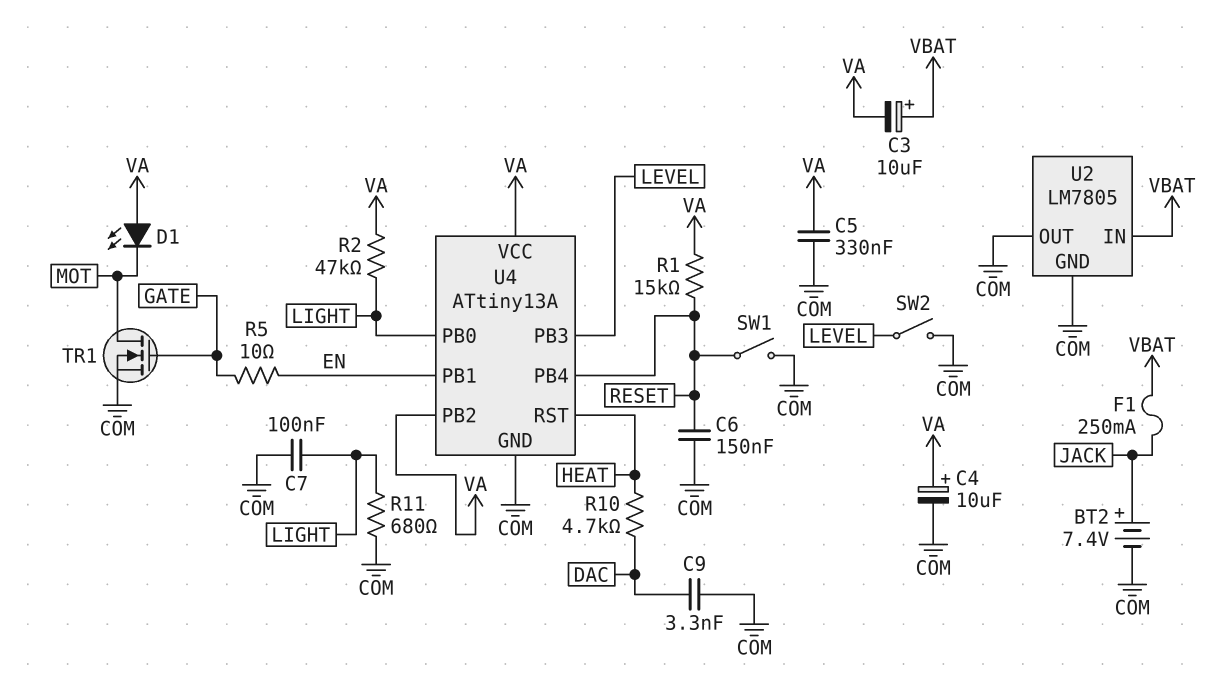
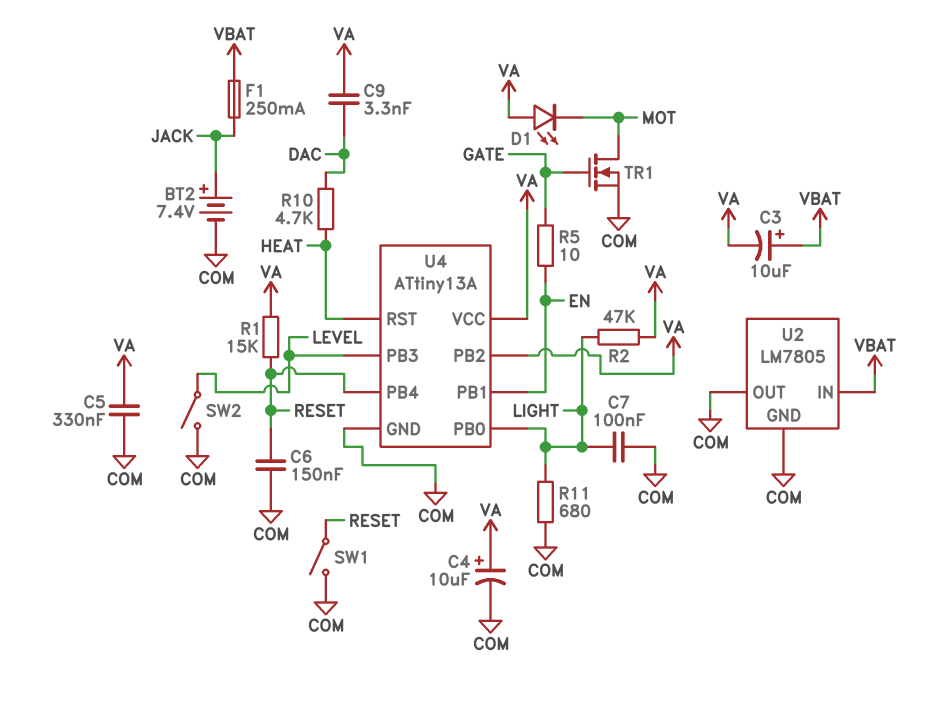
C9: 3.3nF (COM, DAC) -> 3.3nF (DAC, VA)

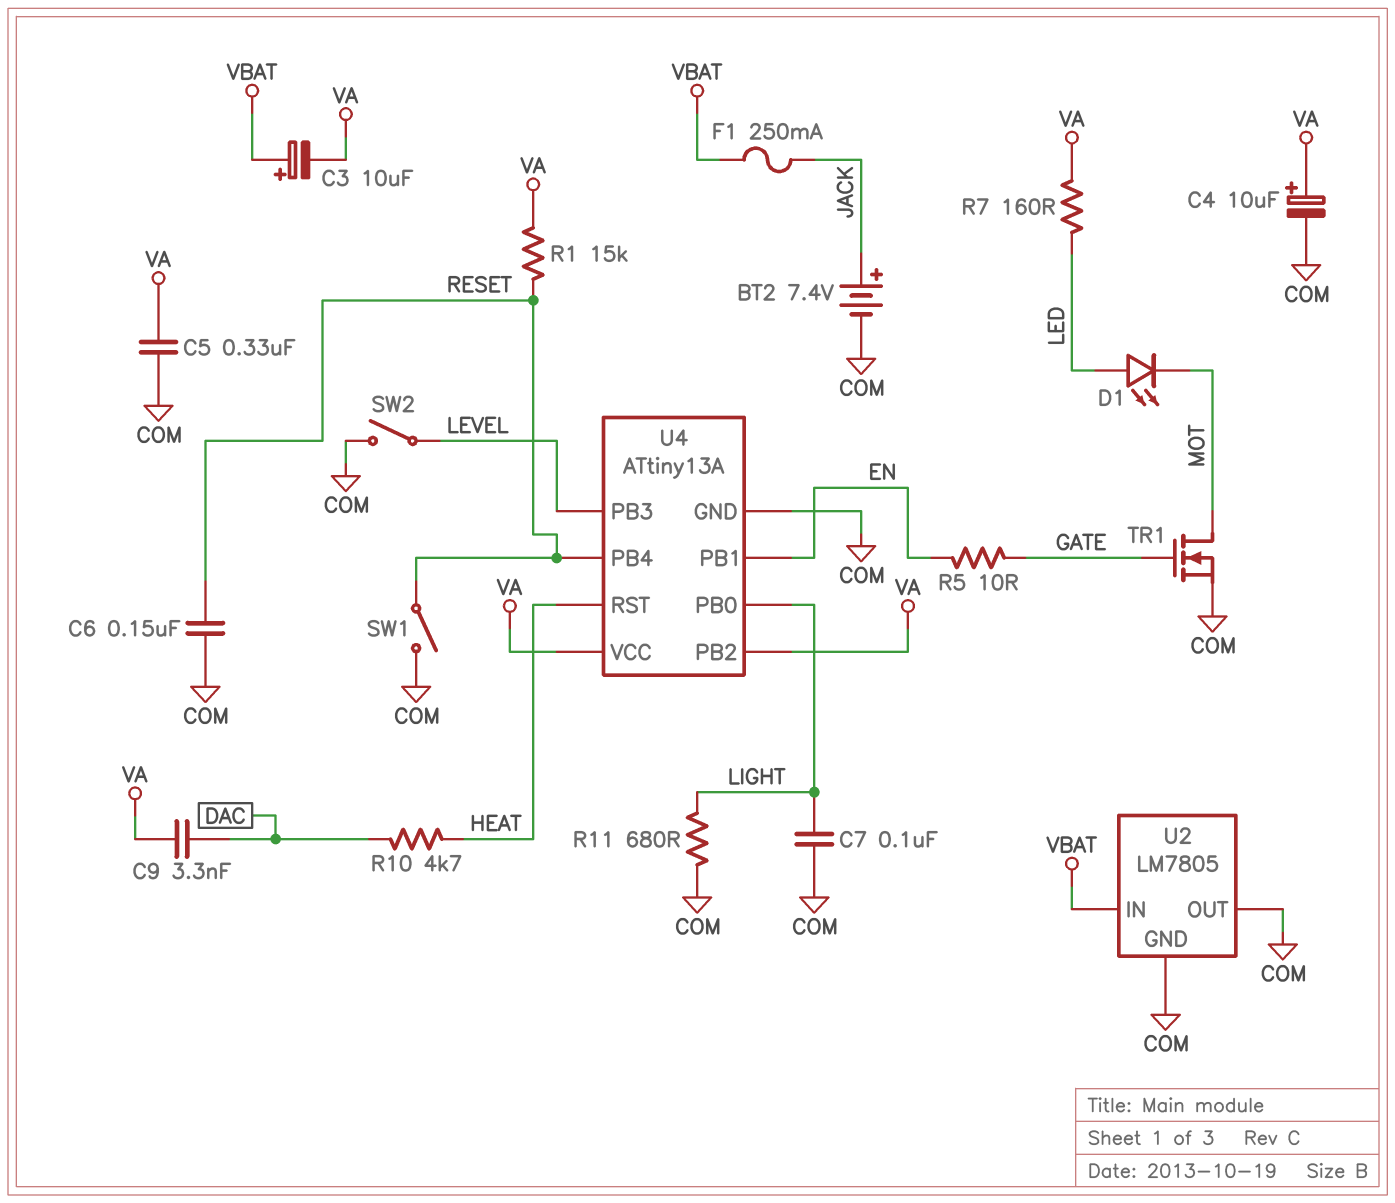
D1: LED (A VA, K MOT) -> LED (A LED, K MOT)
R2: 47k (LIGHT, VA) -> none
R7: none -> 160 (LED, VA)

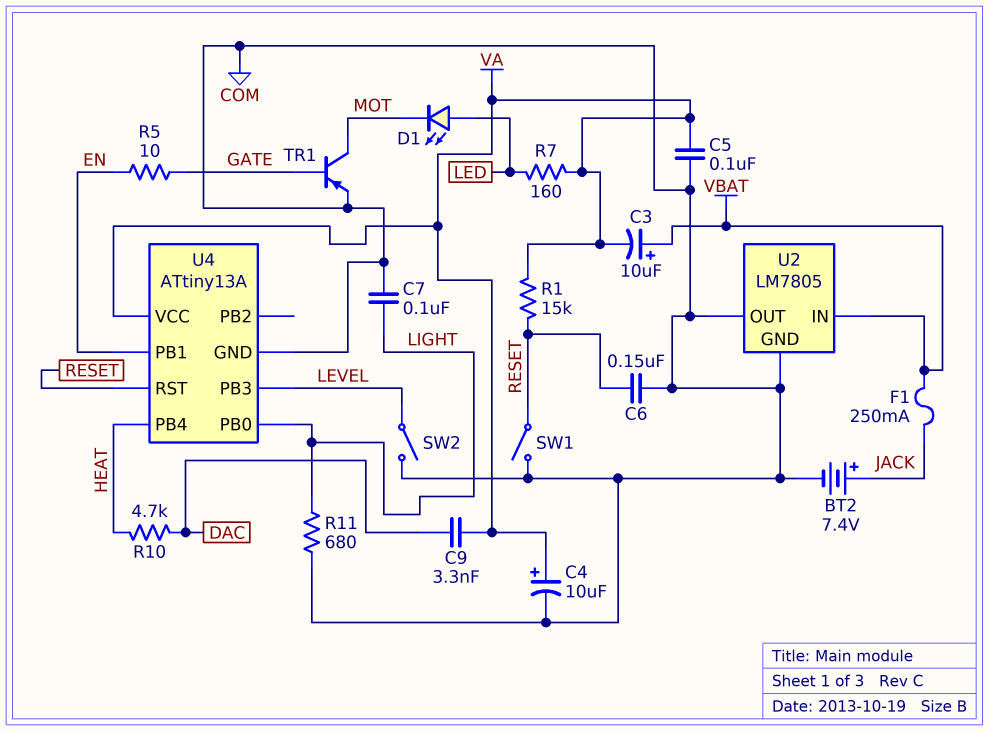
C5: 330nF (COM, VA) -> 100nF (COM, VA)
TR1: NMOS (G GATE, D MOT, S COM) -> PNP (B GATE, C MOT, E COM)
U4 pin PB2: VA -> none
U4 pin PB4: RESET -> HEAT
U4 pin RST: HEAT -> RESET

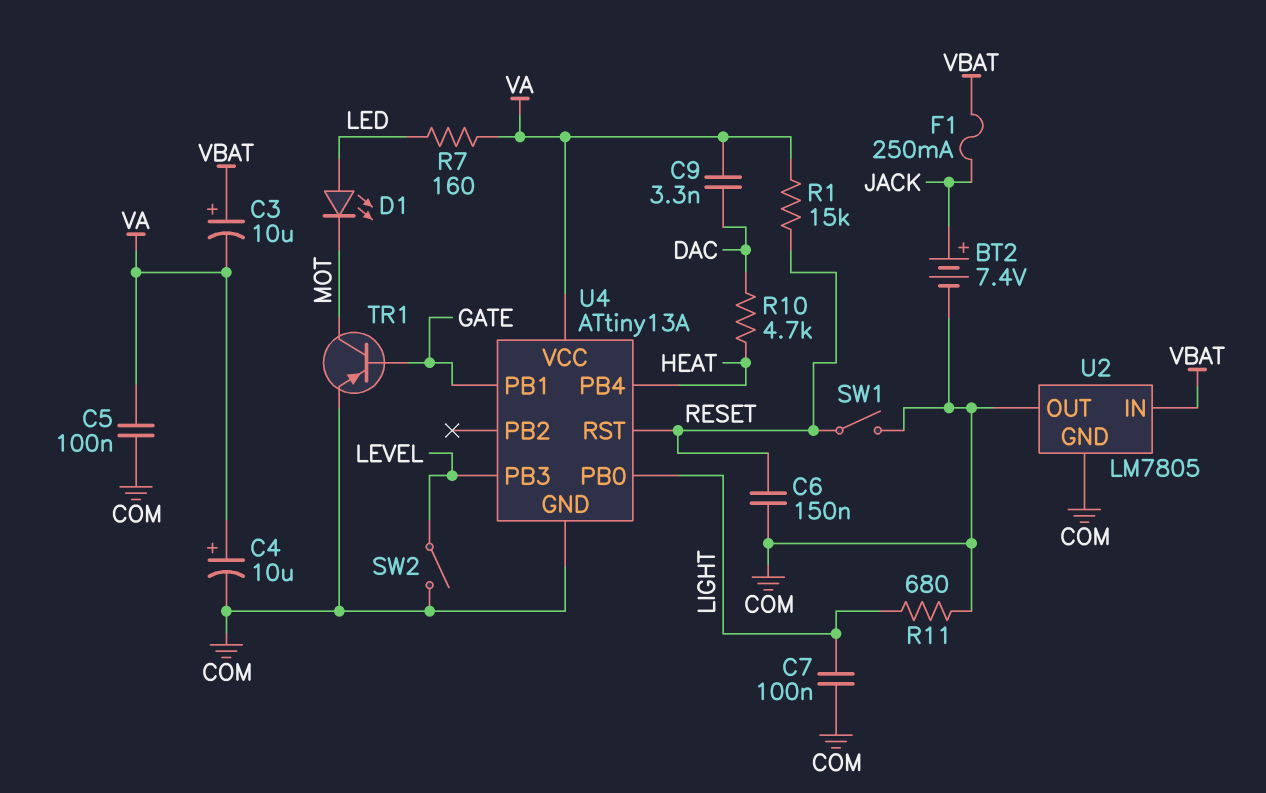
R5: 10 (EN, GATE) -> none
U4 pin PB1: EN -> GATE

